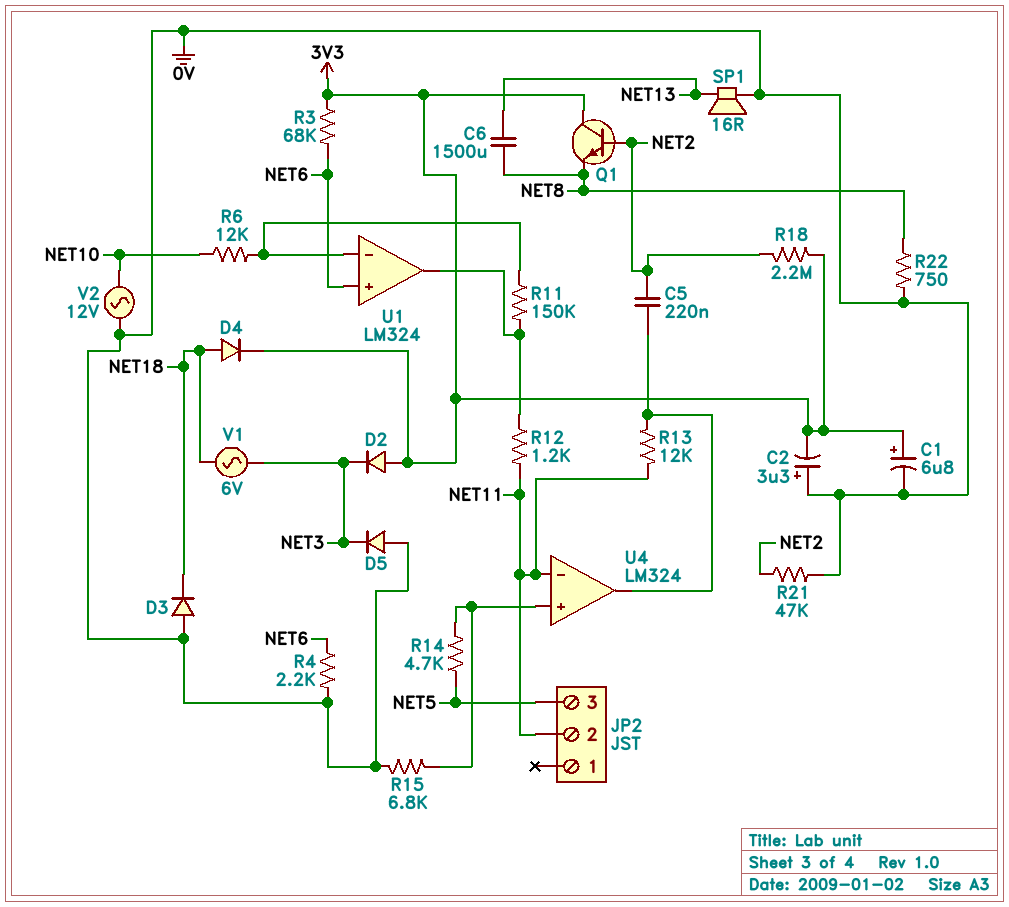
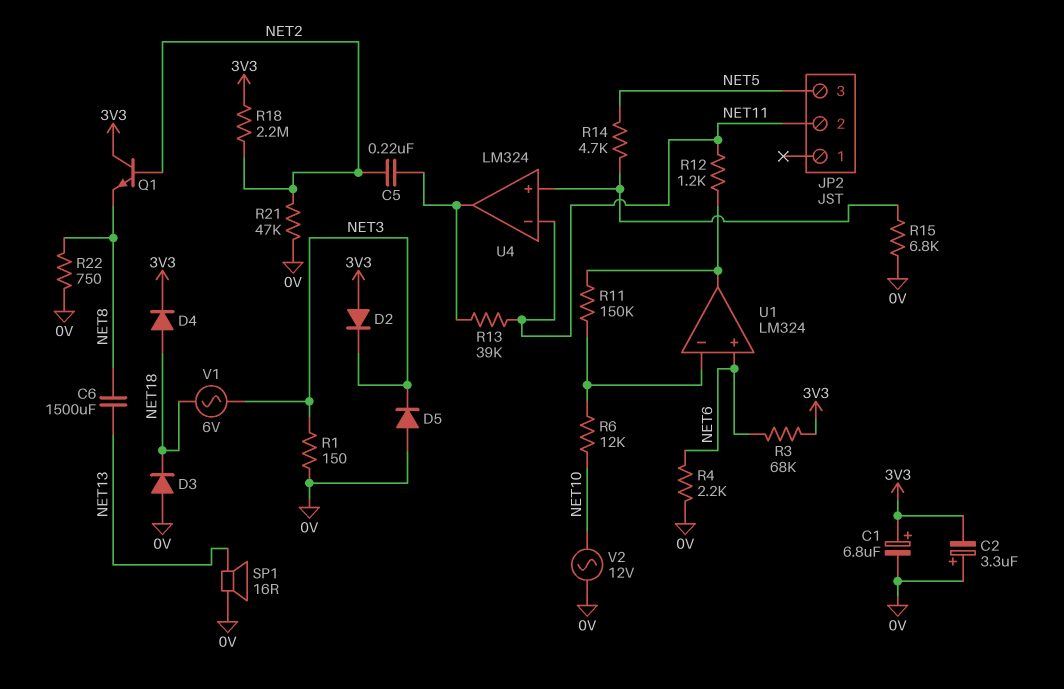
R1: none -> 150 (0V, NET3)
R13: 12k (NET11, U4/out) -> 39k (NET11, U4/out)

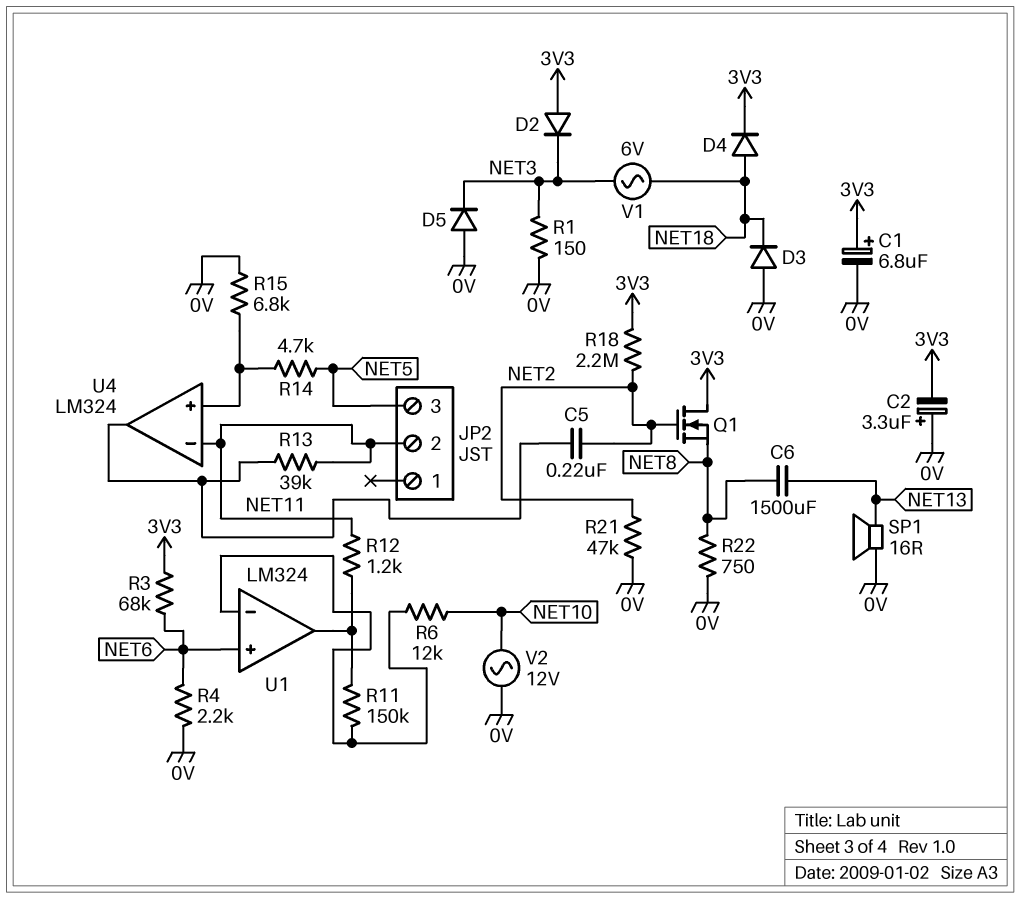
Q1: NPN (B NET2, C 3V3, E NET8) -> NMOS (G NET2, D 3V3, S NET8)

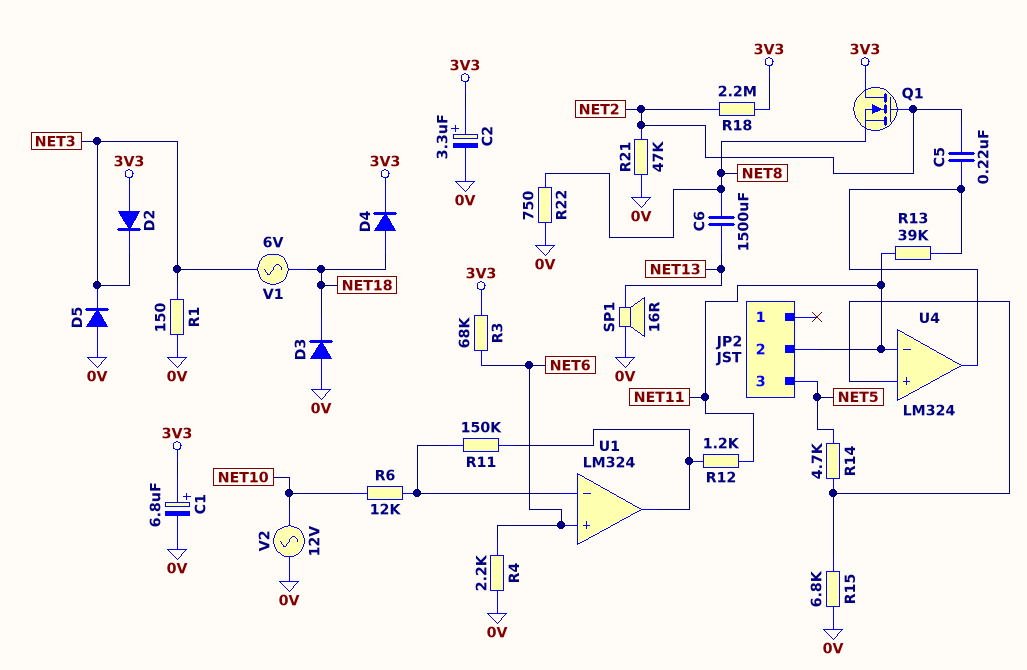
C2: 3.3uF (plus 0V, minus 3V3) -> 3.3uF (plus 3V3, minus 0V)

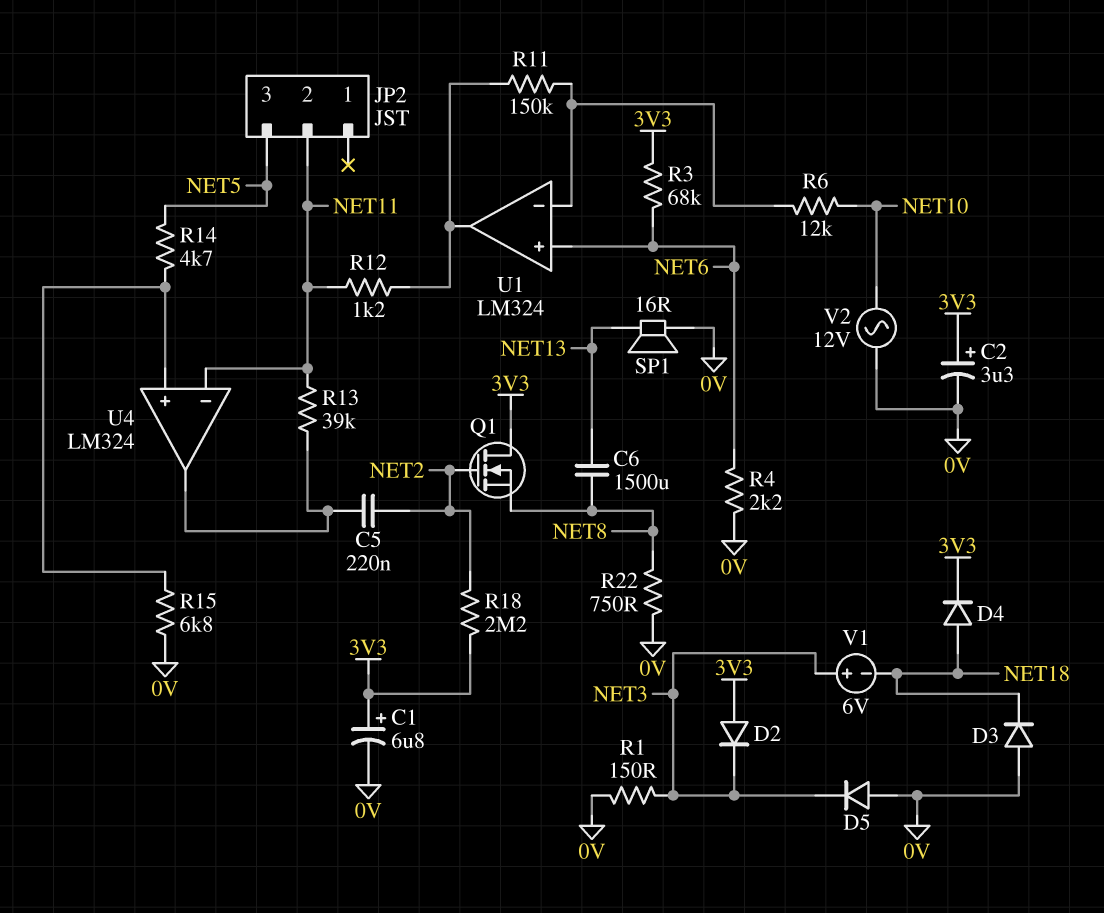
R21: 47k (0V, NET2) -> none
V1: AC 6V (NET3, NET18) -> 6V (plus NET3, minus NET18)

